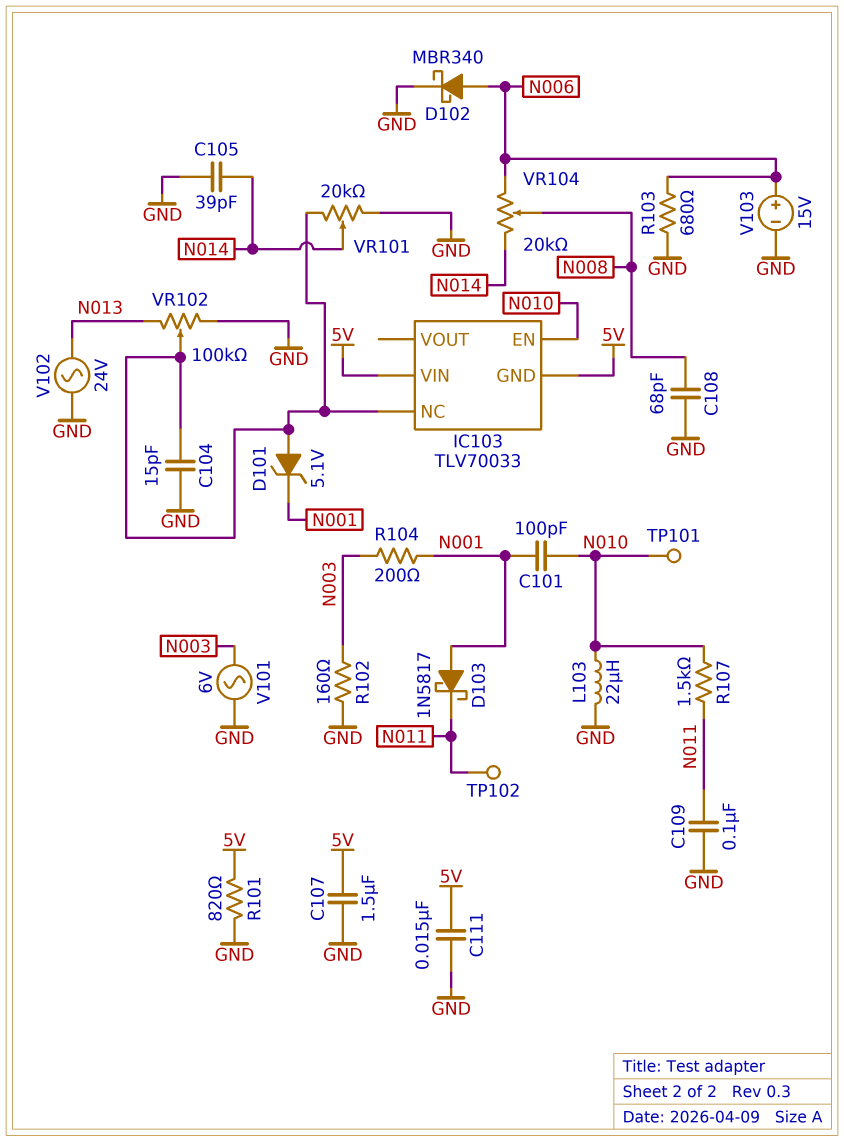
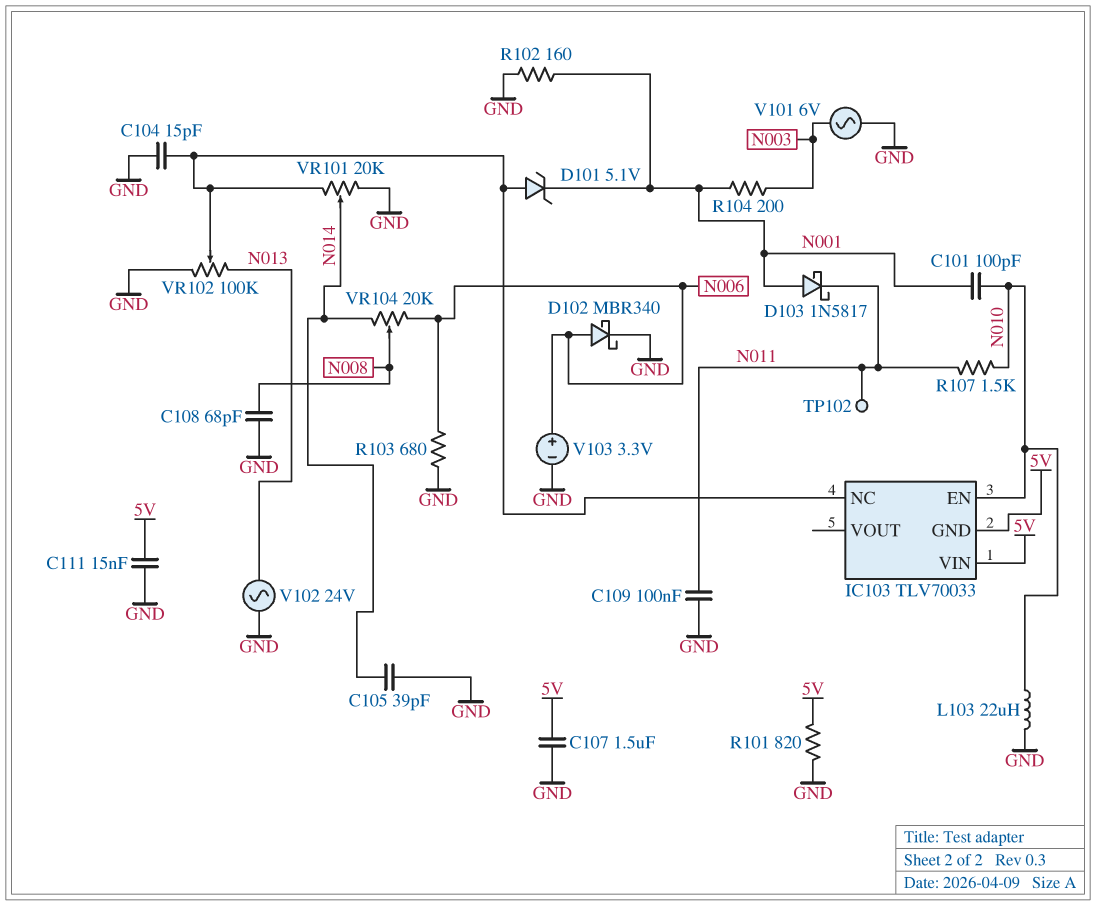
R102: 160 (GND, N003) -> 160 (GND, N001)
TP101: test point (N010) -> none
V103: 15V (plus N006, minus GND) -> 3.3V (plus N006, minus GND)

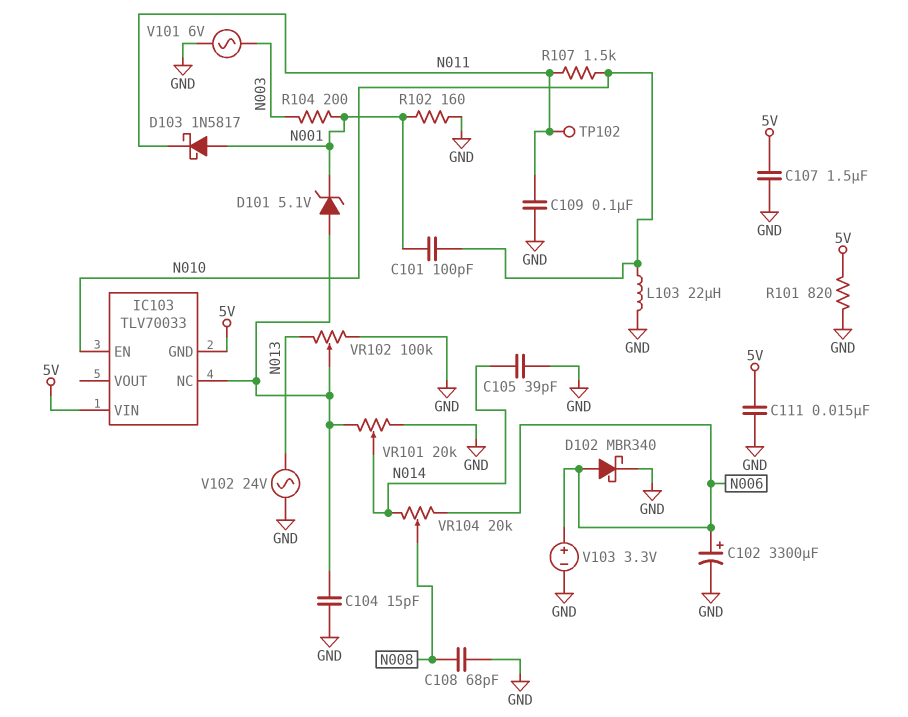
C102: none -> 3300uF (plus N006, minus GND)
R103: 680 (GND, N006) -> none

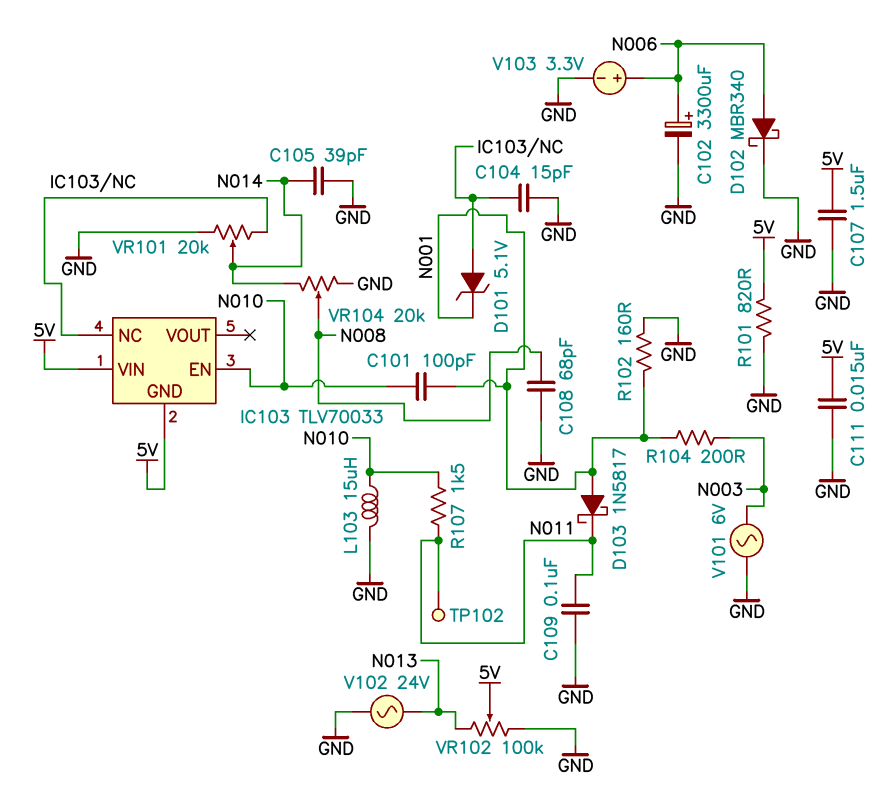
L103: 22uH (GND, N010) -> 15uH (GND, N010)
VR102: 100k (GND, N013, wiper IC103/NC) -> 100k (GND, N013, wiper 5V)
VR104: 20k (N006, N014, wiper N008) -> 20k (GND, N014, wiper N008)

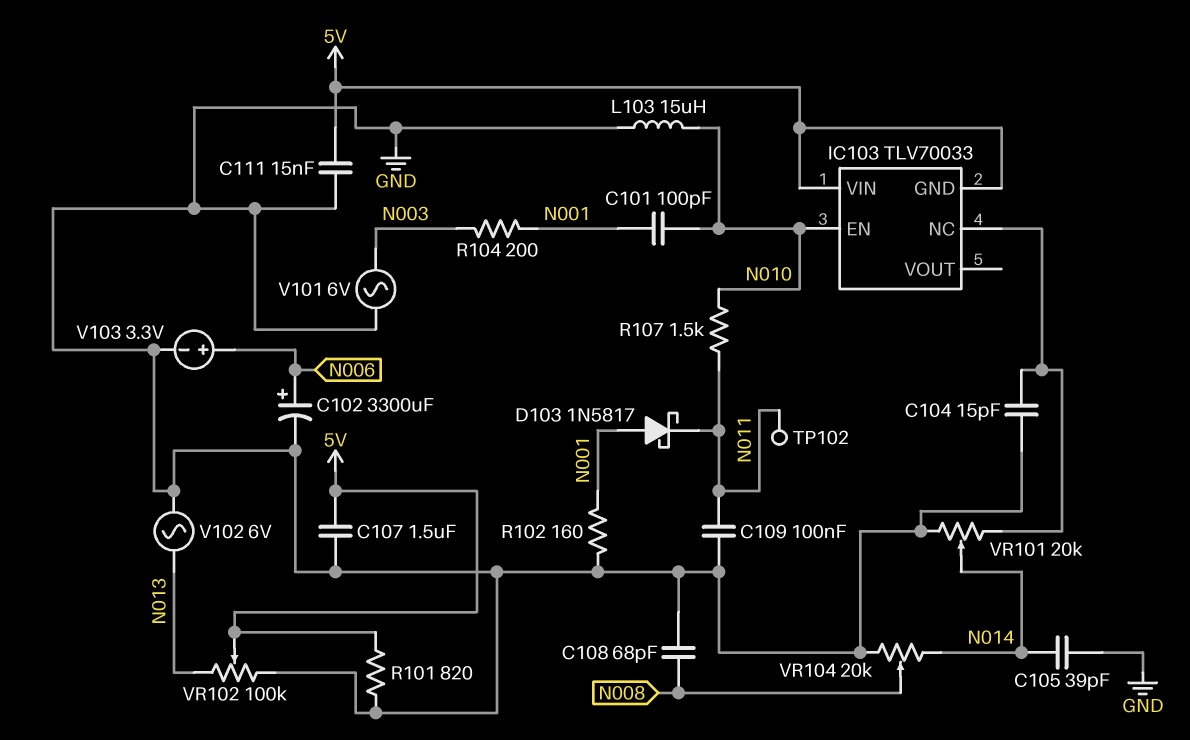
D101: zener 5.1V (A IC103/NC, K N001) -> none
D102: schottky MBR340 (A N006, K GND) -> none
V102: AC 24V (GND, N013) -> AC 6V (GND, N013)

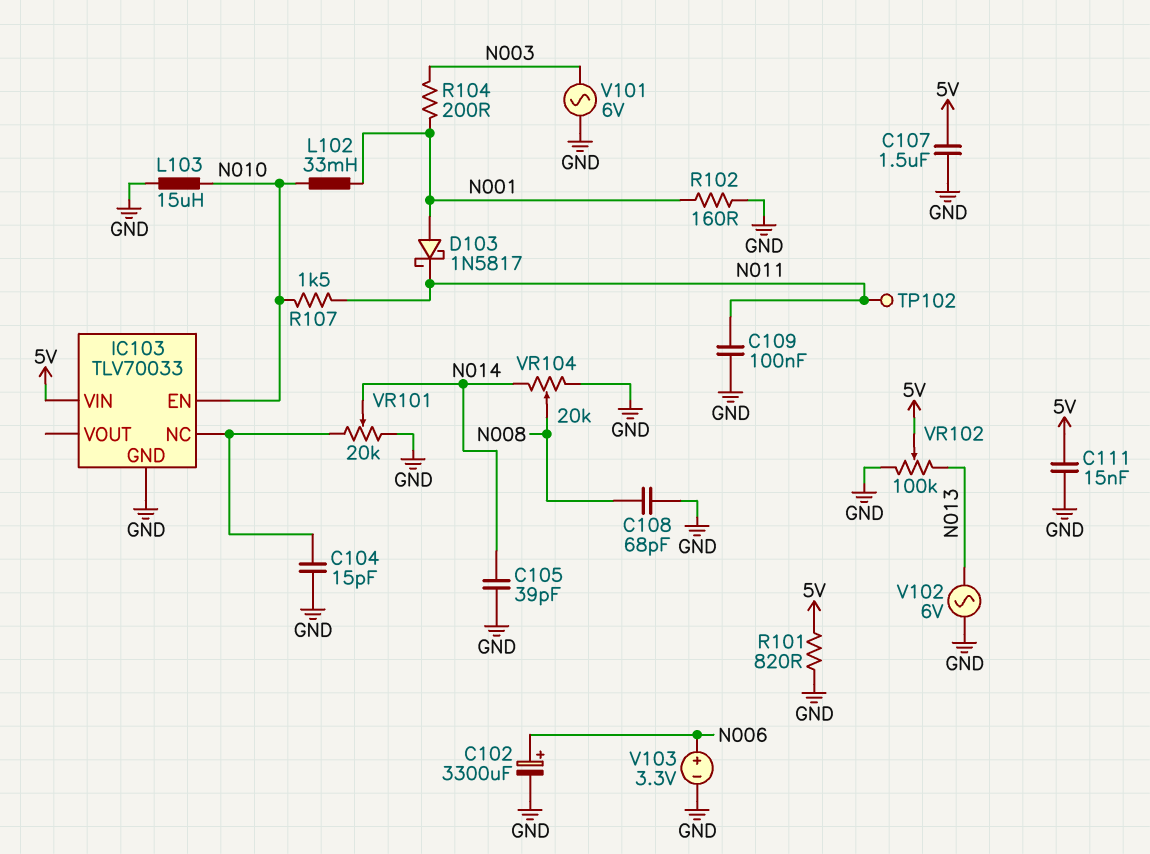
C101: 100pF (N001, N010) -> none
IC103 pin GND: 5V -> GND
L102: none -> 33mH (N001, N010)

